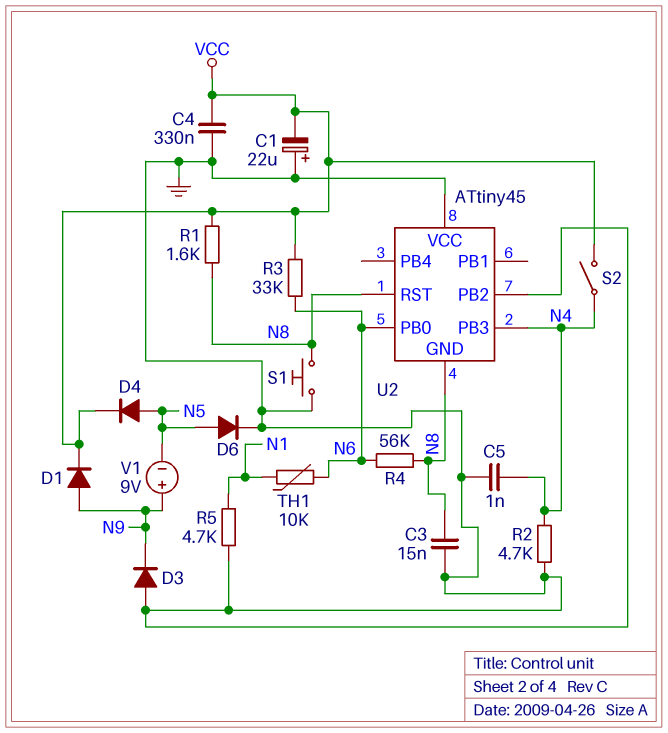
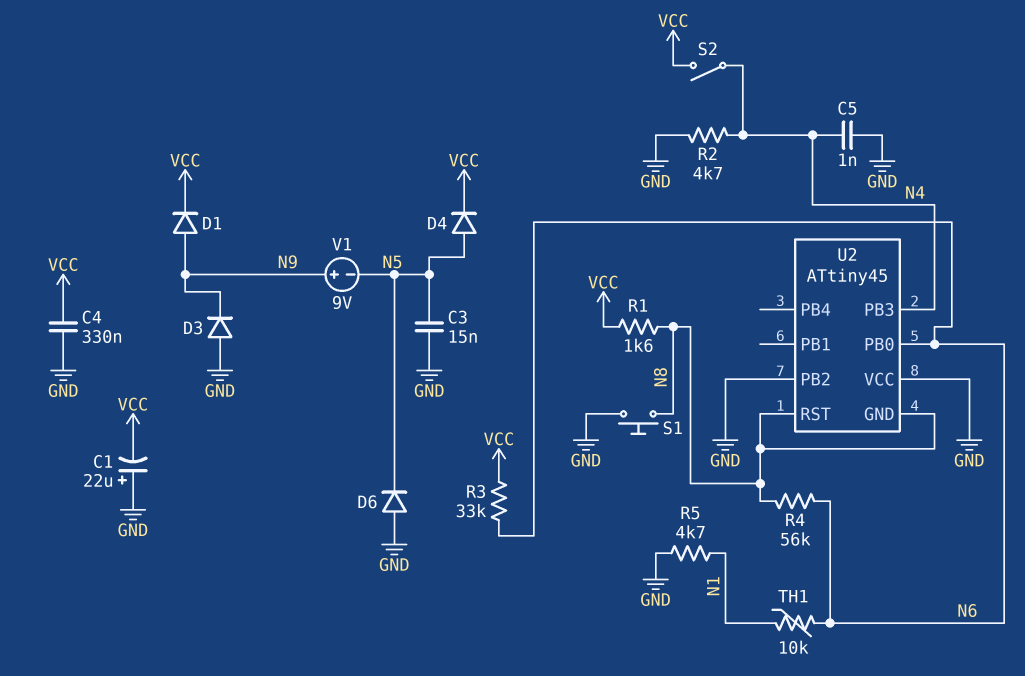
C3: 15nF (GND, N8) -> 15nF (GND, N5)
D6: diode (A N5, K GND) -> diode (A GND, K N5)

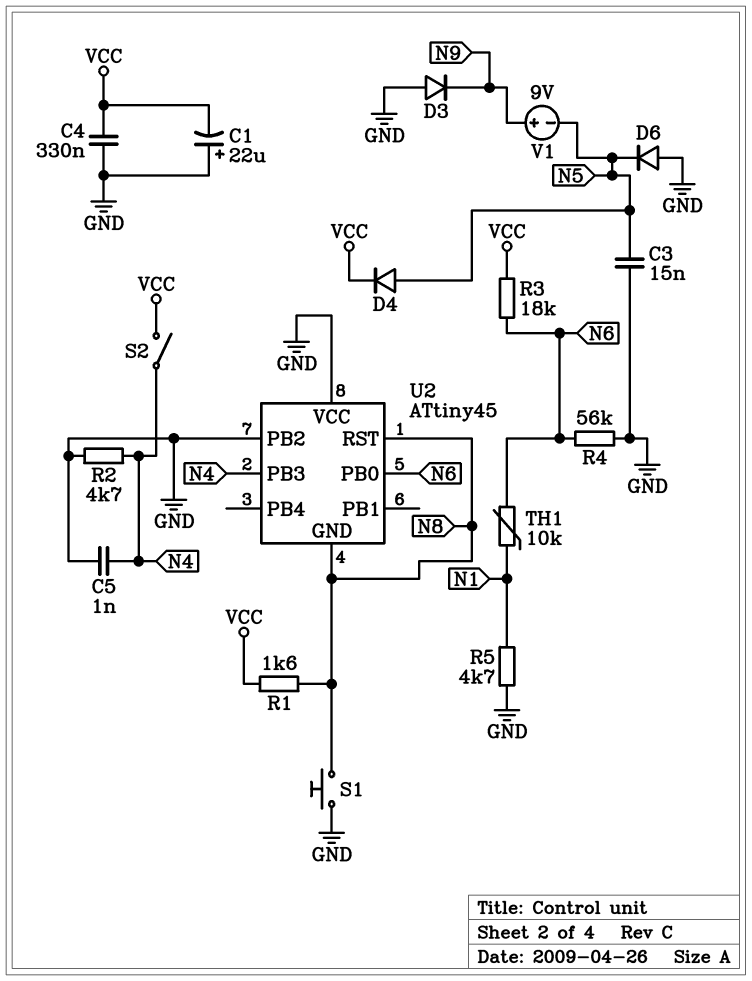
D1: diode (A N9, K VCC) -> none
R3: 33k (N6, VCC) -> 18k (N6, VCC)
R4: 56k (N6, N8) -> 56k (GND, N6)

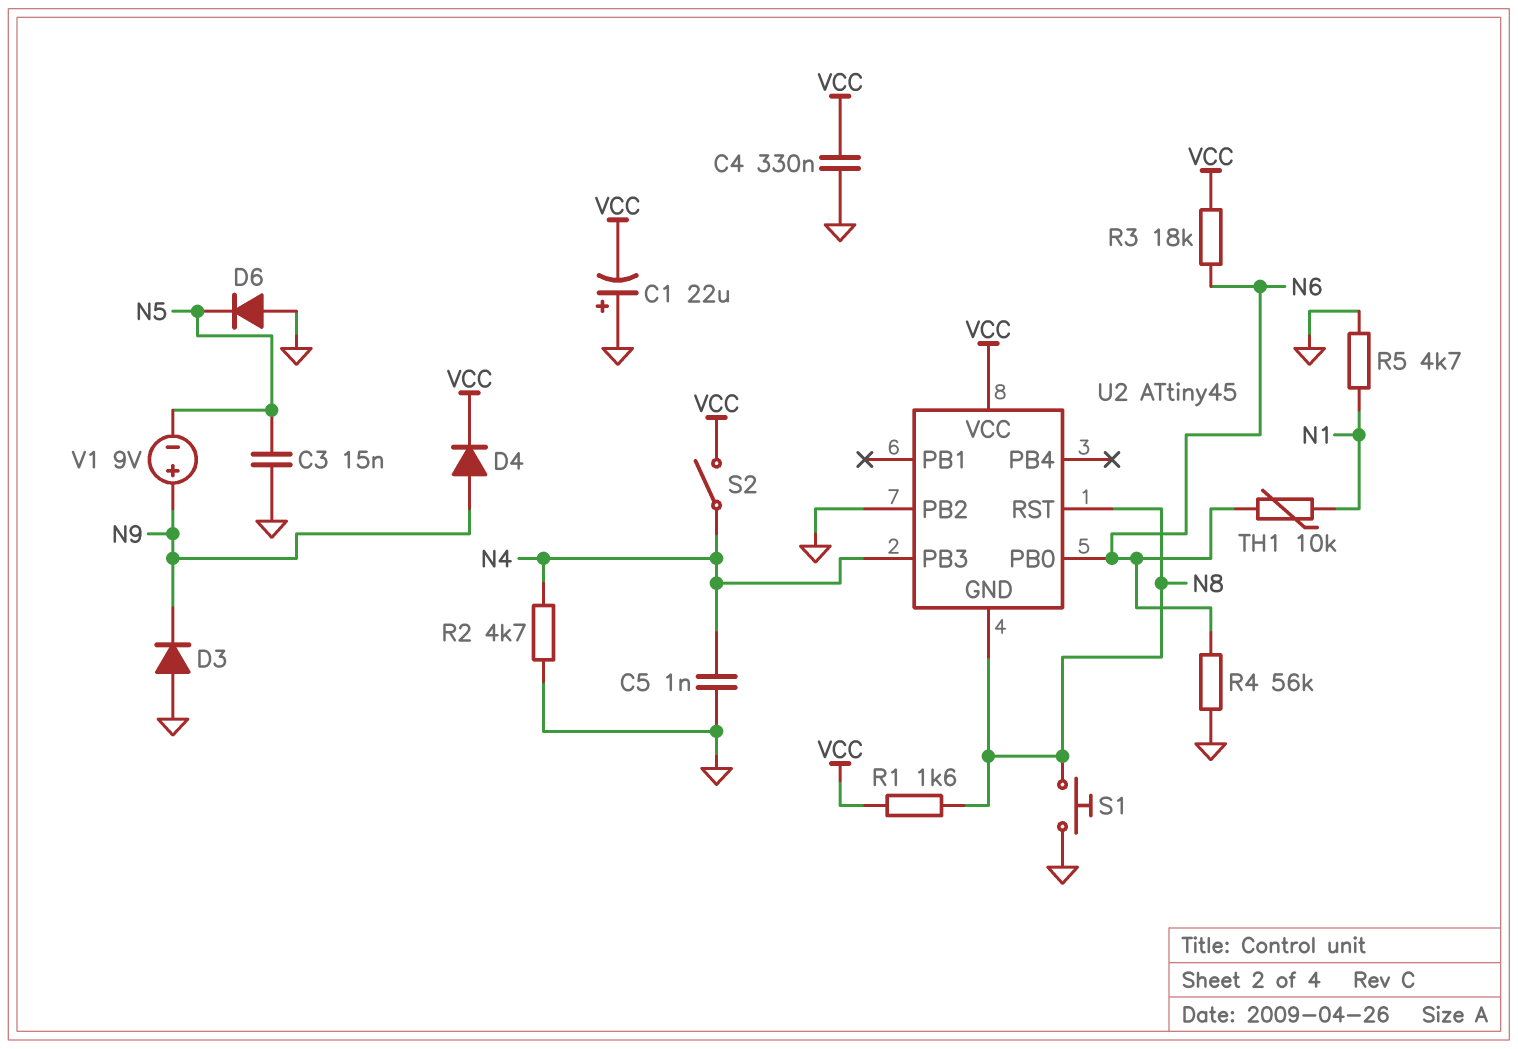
D4: diode (A N5, K VCC) -> diode (A N9, K VCC)
U2 pin VCC: GND -> VCC

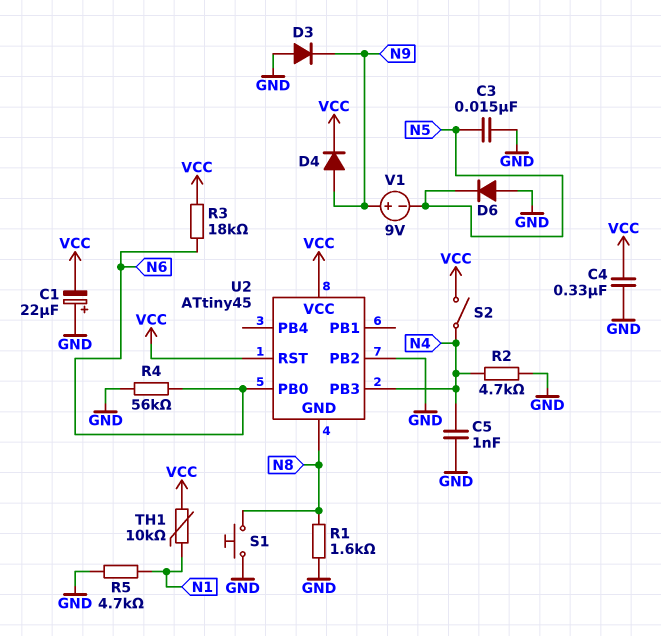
R1: 1.6k (N8, VCC) -> 1.6k (GND, N8)
TH1: 10k (N1, N6) -> 10k (N1, VCC)
U2 pin RST: N8 -> VCC

